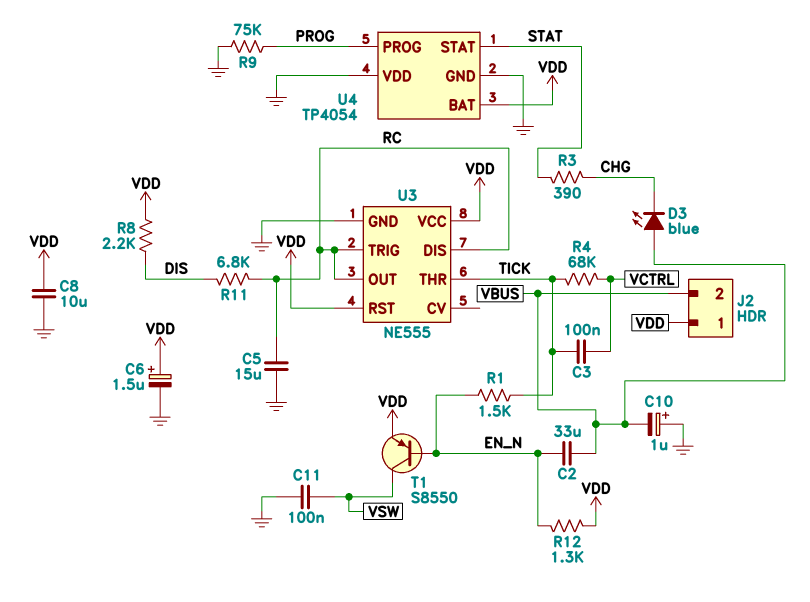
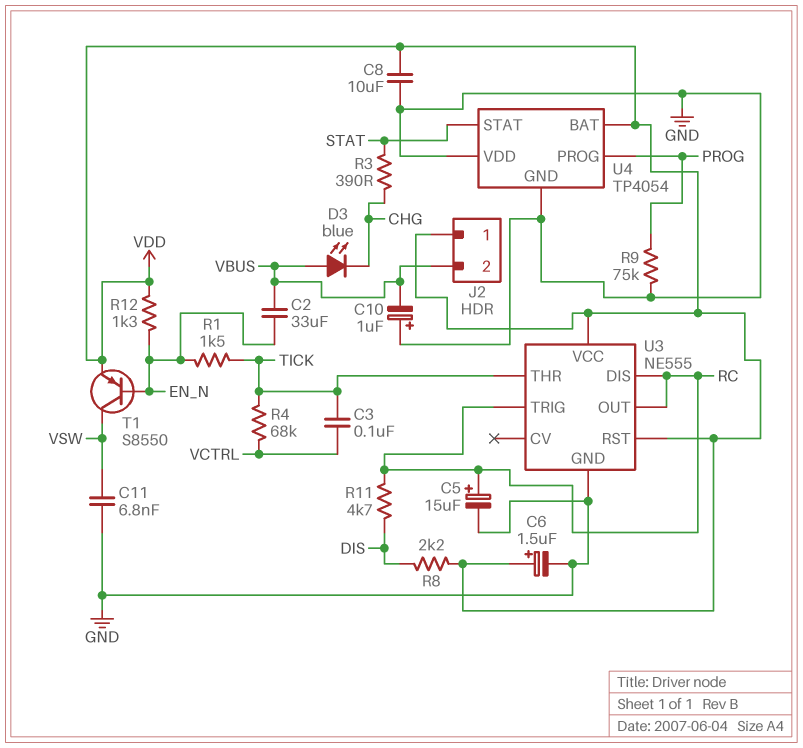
C5: 15uF (GND, RC) -> 15uF (plus RC, minus GND)
C11: 100nF (GND, VSW) -> 6.8nF (GND, VSW)
R11: 6.8k (DIS, RC) -> 4.7k (DIS, RC)

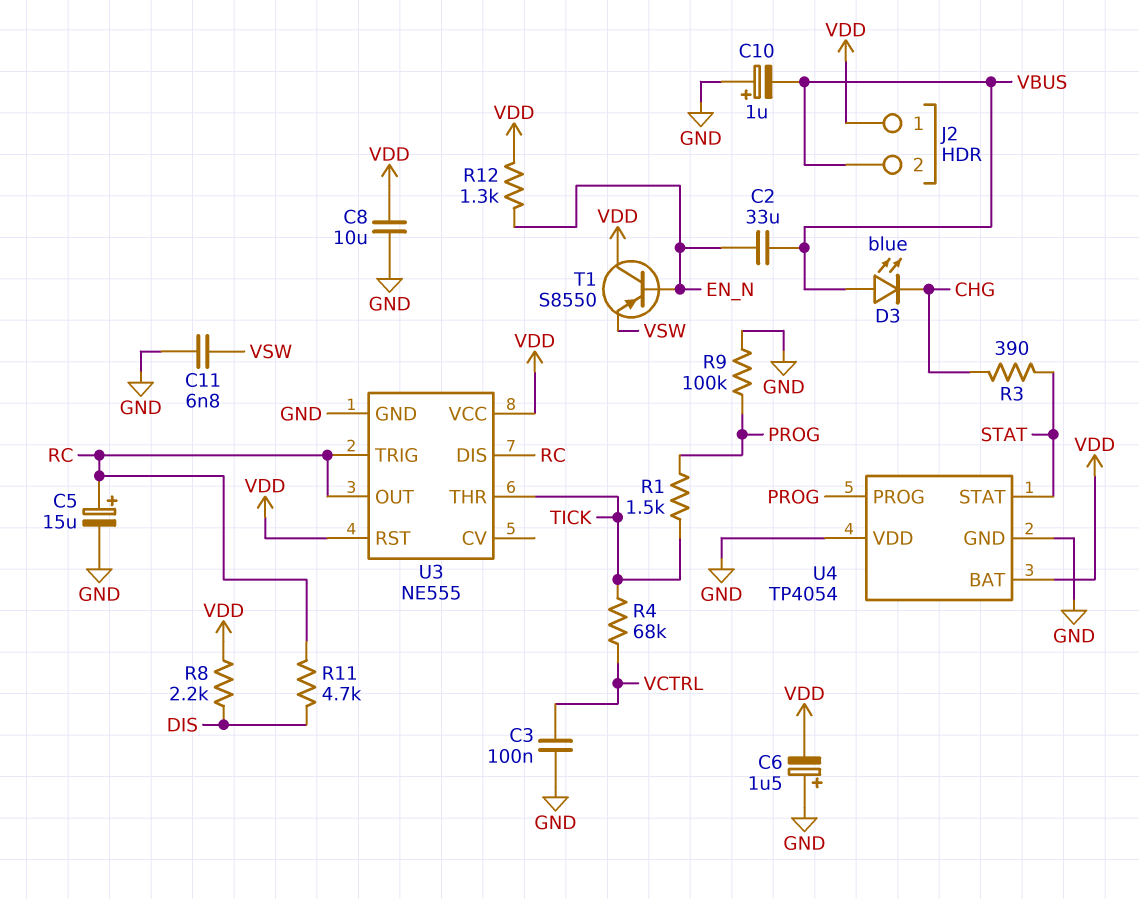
C3: 100nF (TICK, VCTRL) -> 100nF (GND, VCTRL)
C6: 1.5uF (plus VDD, minus GND) -> 1.5uF (plus GND, minus VDD)
R1: 1.5k (EN_N, TICK) -> 1.5k (PROG, TICK)
R9: 75k (GND, PROG) -> 100k (GND, PROG)
T1: PNP S8550 (B EN_N, C VSW, E VDD) -> PNP S8550 (B EN_N, C VDD, E VSW)

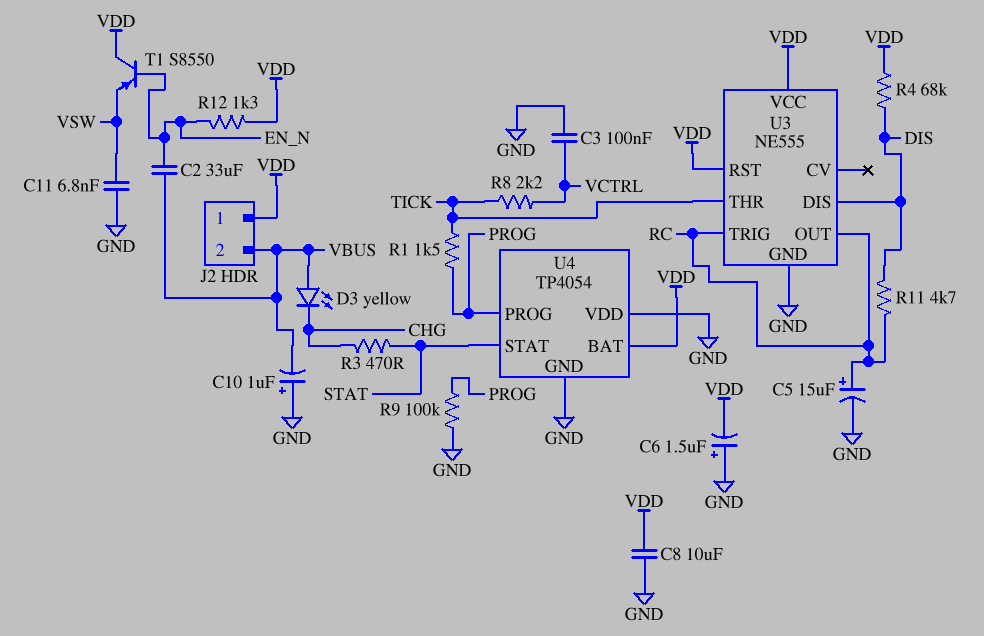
D3: LED blue (A VBUS, K CHG) -> LED yellow (A VBUS, K CHG)
R3: 390 (CHG, STAT) -> 470 (CHG, STAT)
R4: 68k (TICK, VCTRL) -> 68k (DIS, VDD)
R8: 2.2k (DIS, VDD) -> 2.2k (TICK, VCTRL)
U3 pin DIS: RC -> DIS

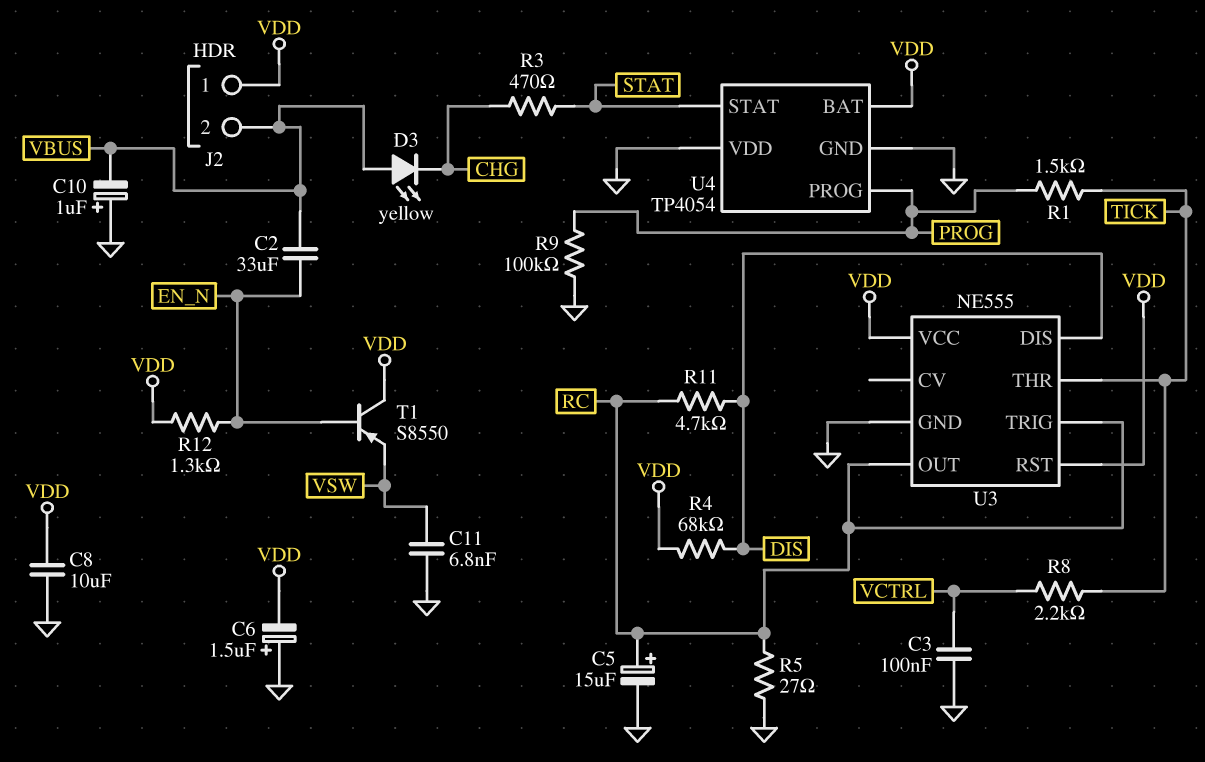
R5: none -> 27 (GND, RC)

